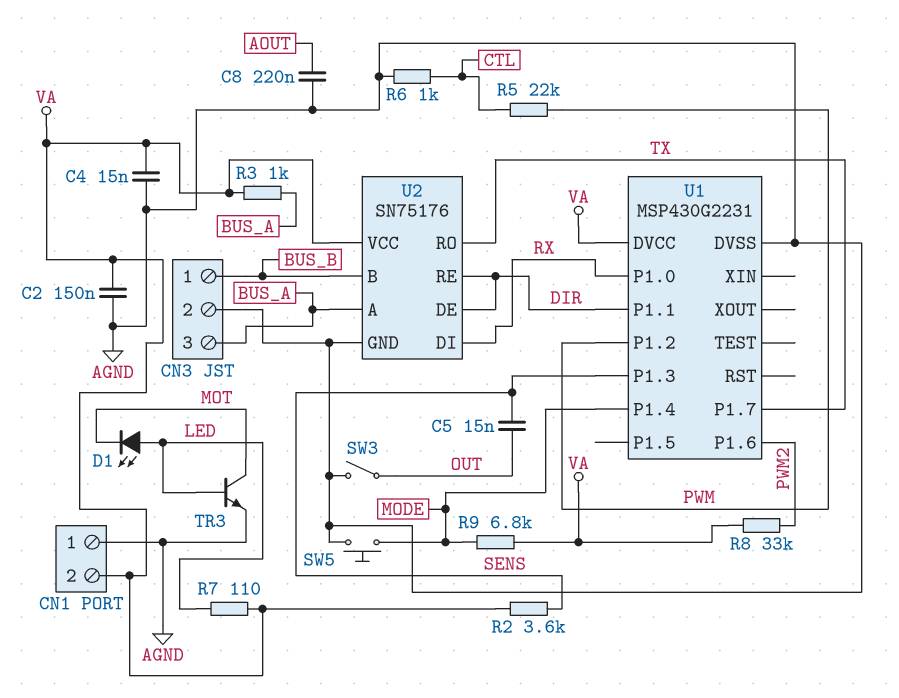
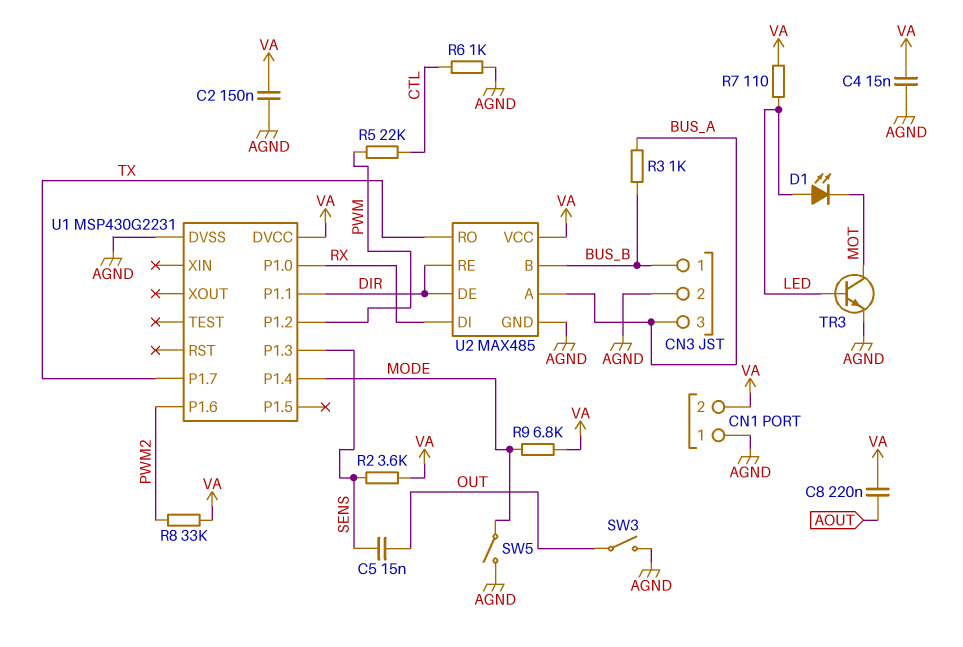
C8: 220nF (AGND, AOUT) -> 220nF (AOUT, VA)
R3: 1k (BUS_A, VA) -> 1k (BUS_A, BUS_B)
SW5: button (AGND, MODE) -> switch (AGND, MODE)
U2: SN75176 -> MAX485

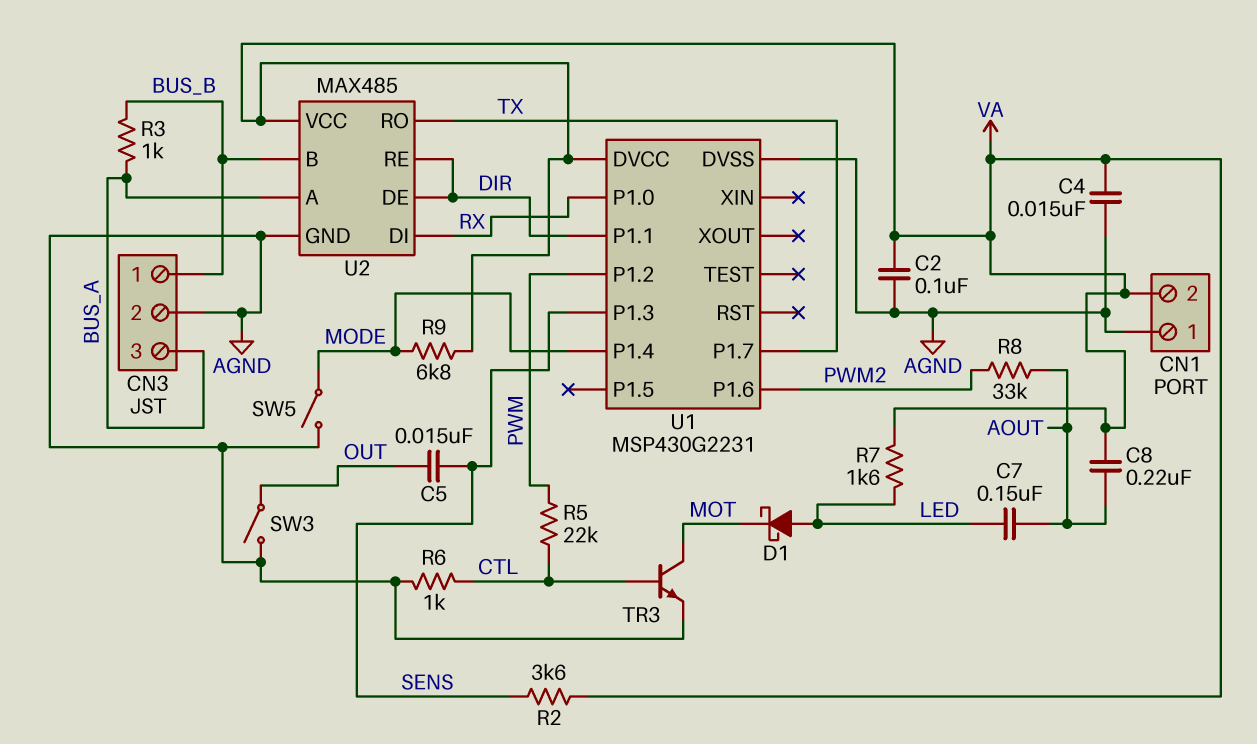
C2: 150nF (AGND, VA) -> 100nF (AGND, VA)
C7: none -> 150nF (AOUT, LED)
D1: LED (A LED, K MOT) -> schottky (A LED, K MOT)
R7: 110 (LED, VA) -> 1.6k (LED, VA)
R8: 33k (PWM2, VA) -> 33k (AOUT, PWM2)
TR3: NPN (B LED, C MOT, E AGND) -> NPN (B CTL, C MOT, E AGND)

